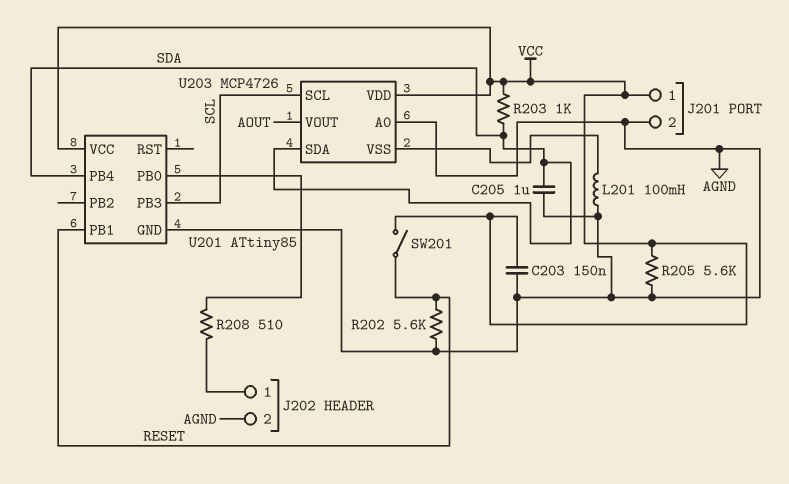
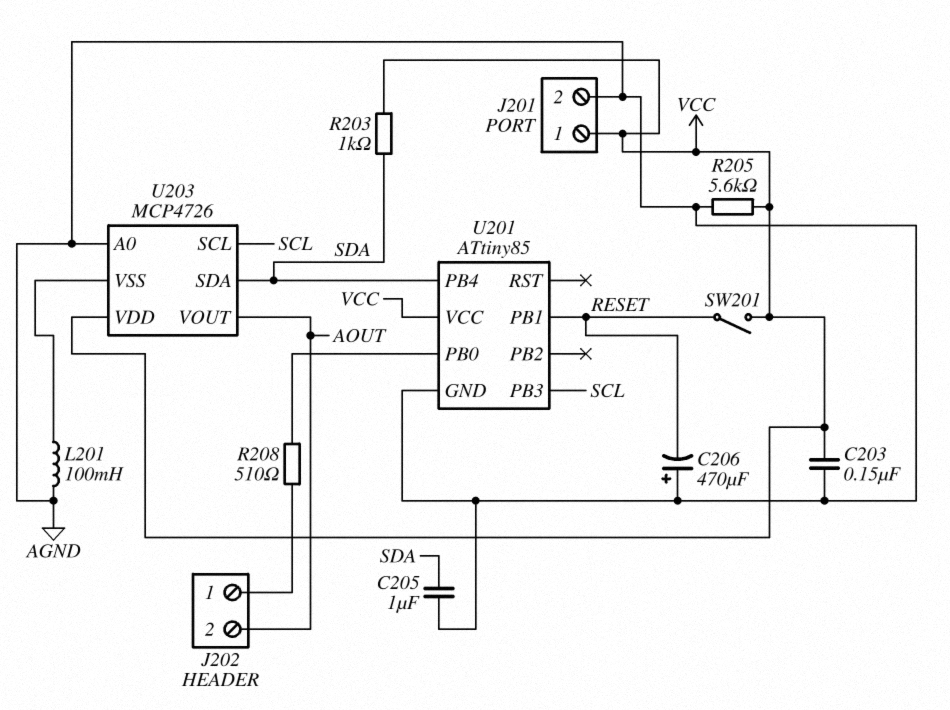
C206: none -> 470uF (plus AGND, minus RESET)
J202 pin 2: AGND -> AOUT
R202: 5.6k (AGND, RESET) -> none

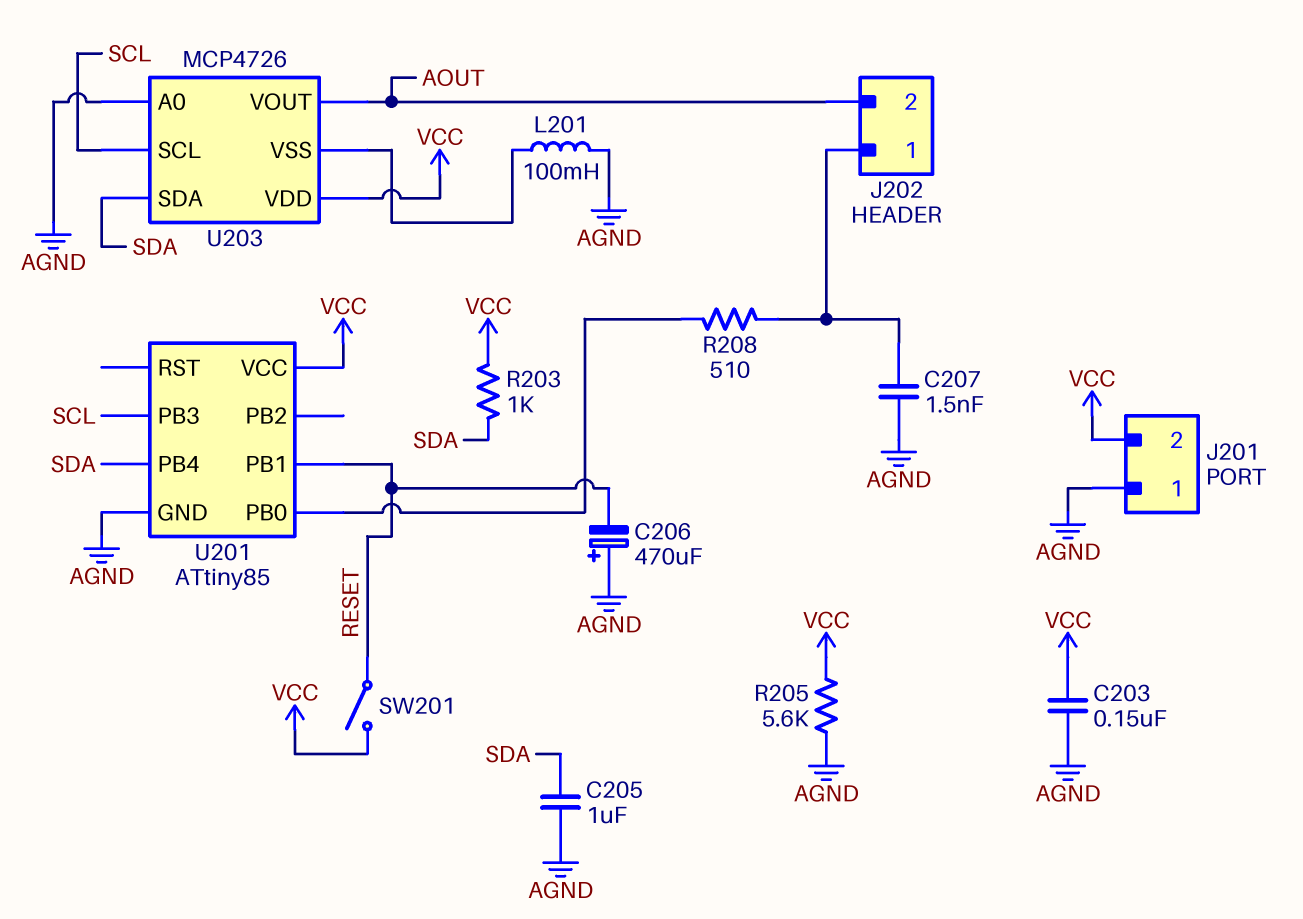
C207: none -> 1.5nF (AGND, J202/1)
J201 pin 1: VCC -> AGND
J201 pin 2: AGND -> VCC

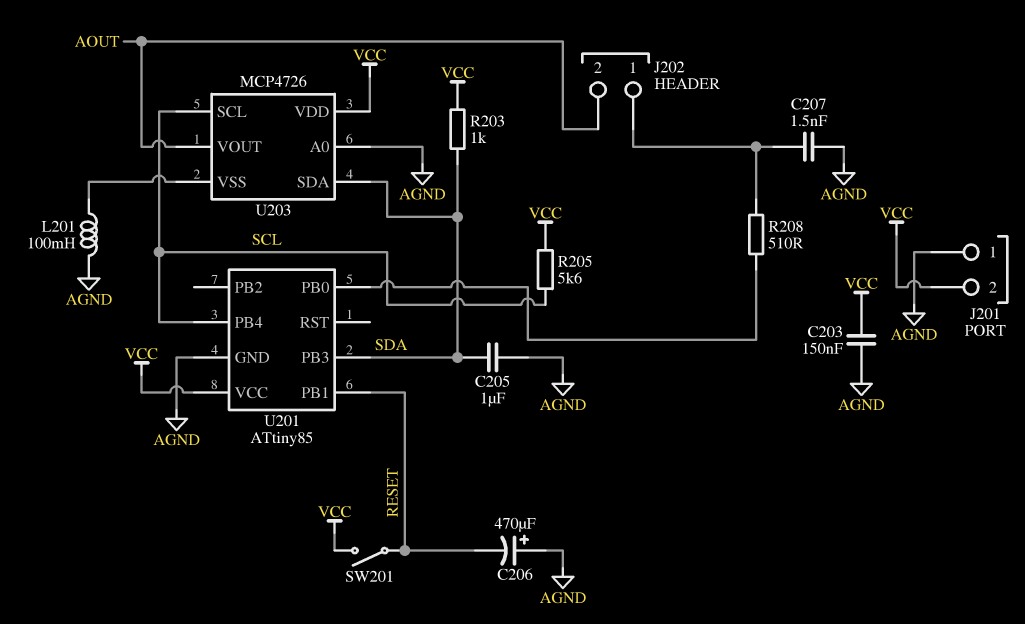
R205: 5.6k (AGND, VCC) -> 5.6k (SCL, VCC)
U201 pin PB3: SCL -> SDA
U201 pin PB4: SDA -> SCL

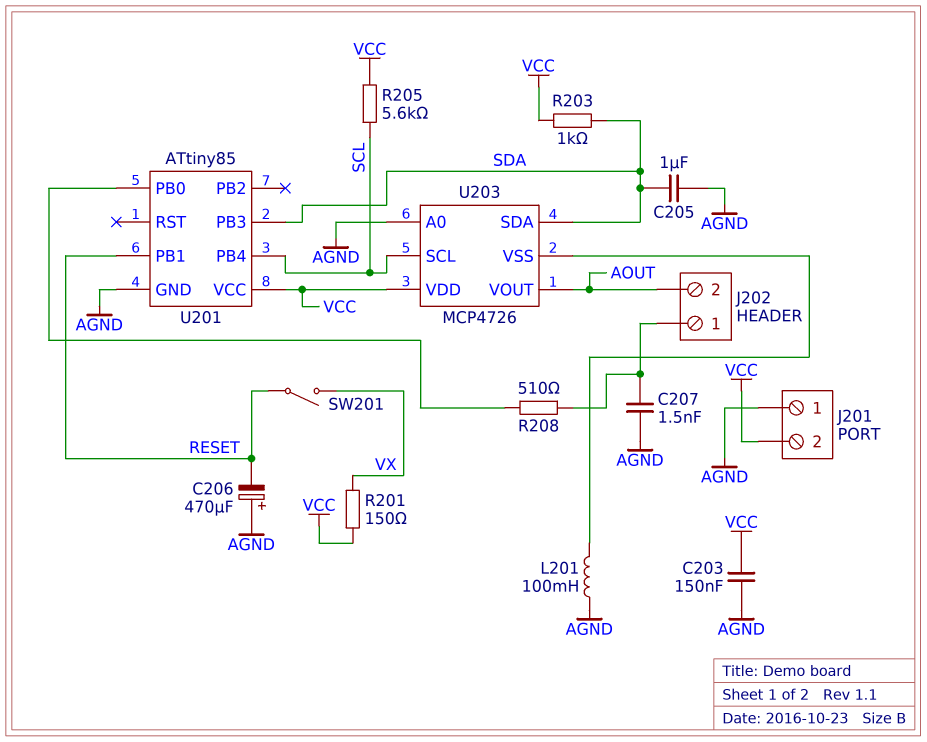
R201: none -> 150 (VCC, VX)
SW201: switch (RESET, VCC) -> switch (RESET, VX)

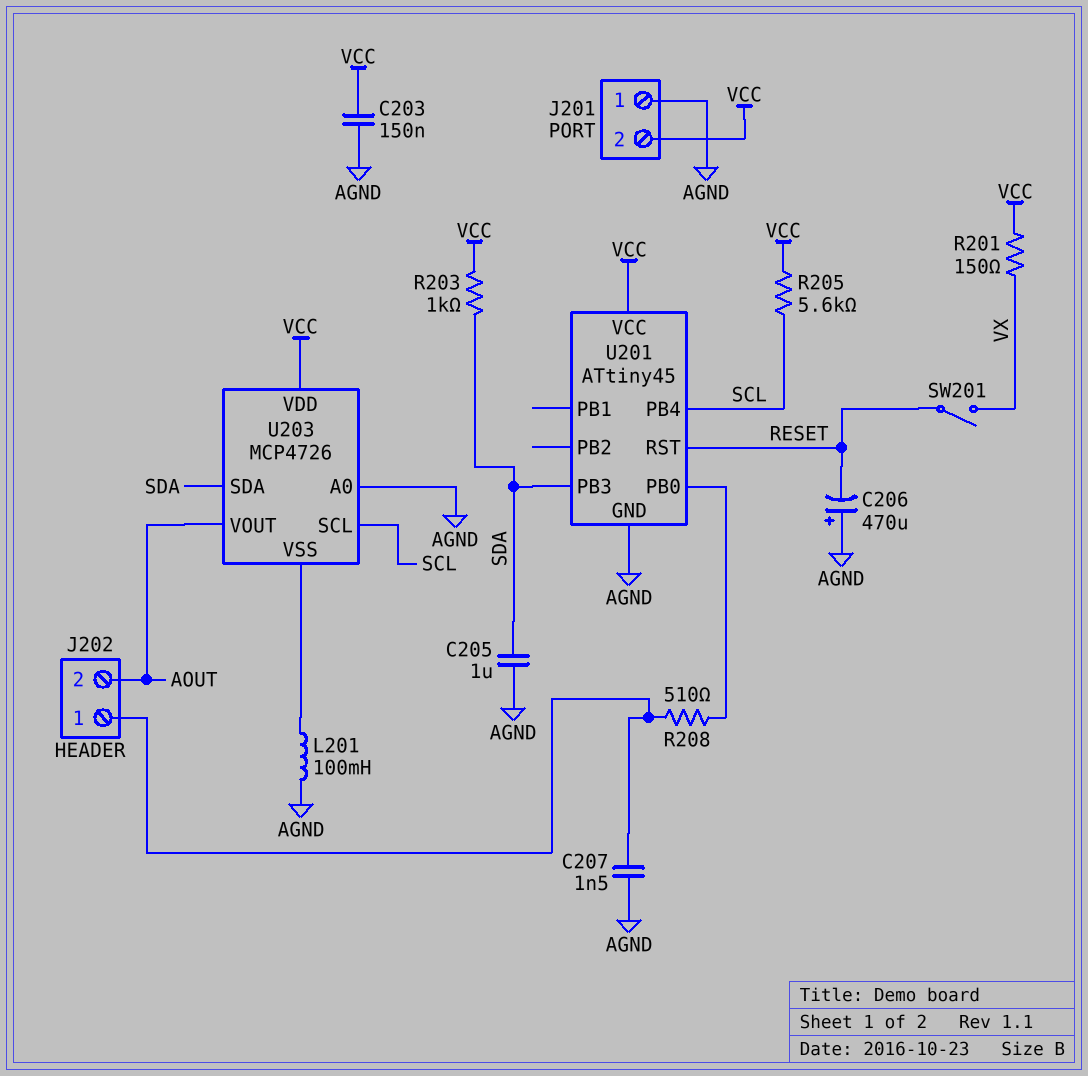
U201: ATtiny85 -> ATtiny45
U201 pin PB1: RESET -> none
U201 pin RST: none -> RESET

